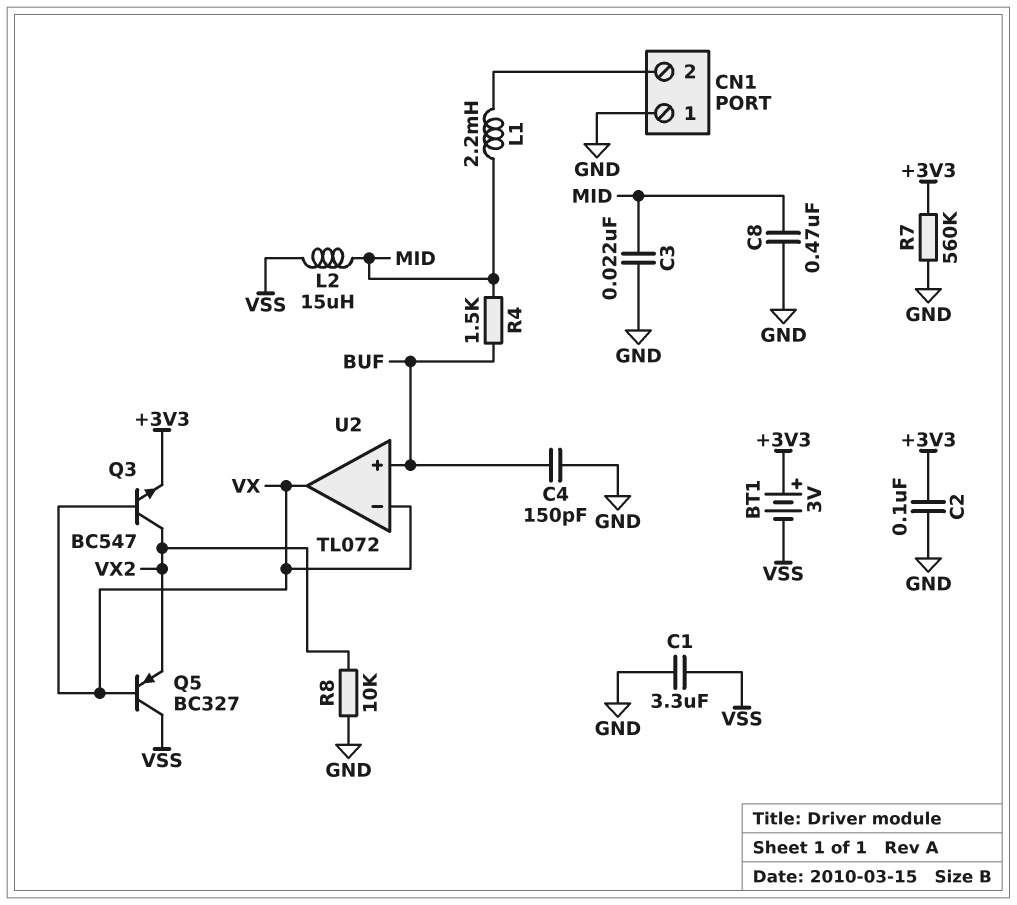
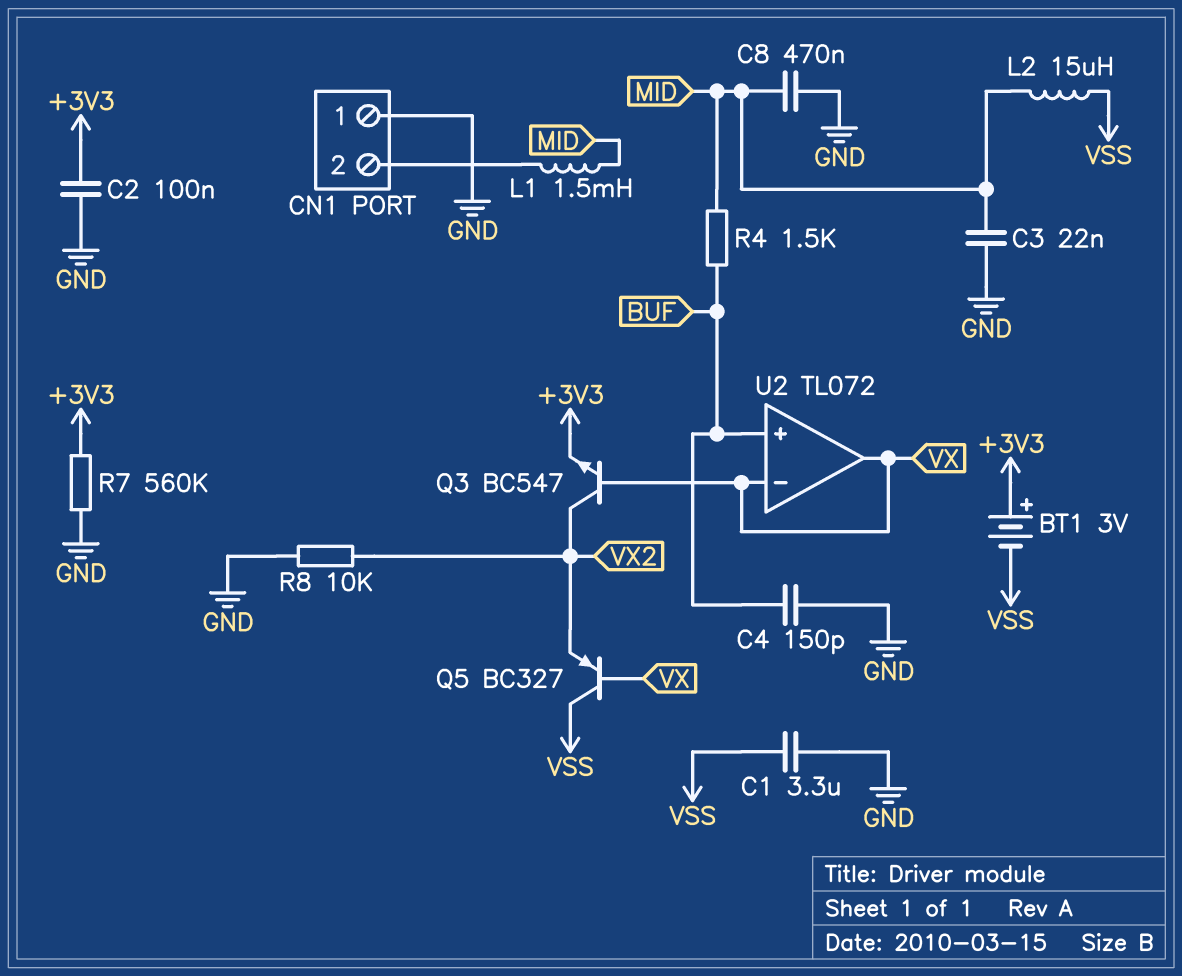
L1: 2.2mH (CN1/2, MID) -> 1.5mH (CN1/2, MID)

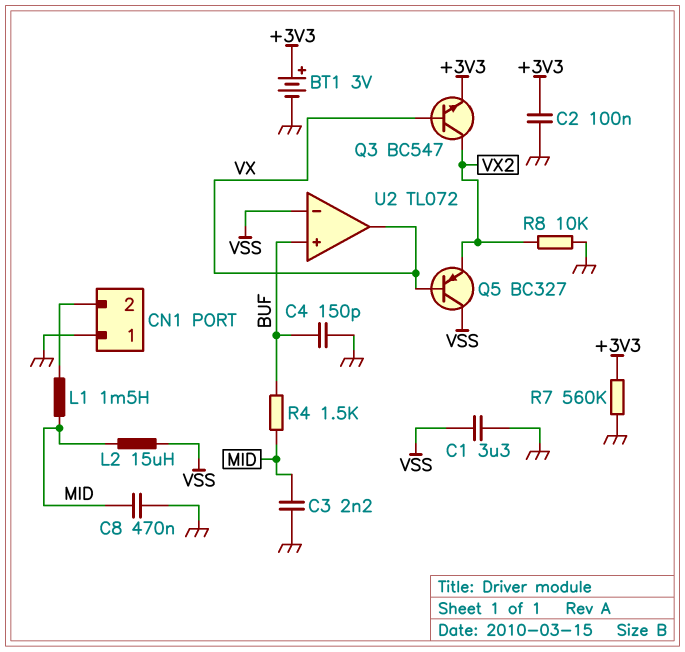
BT1: 3V (plus +3V3, minus VSS) -> 3V (plus +3V3, minus GND)
C3: 22nF (GND, MID) -> 2.2nF (GND, MID)
U2 pin in-: VX -> VSS

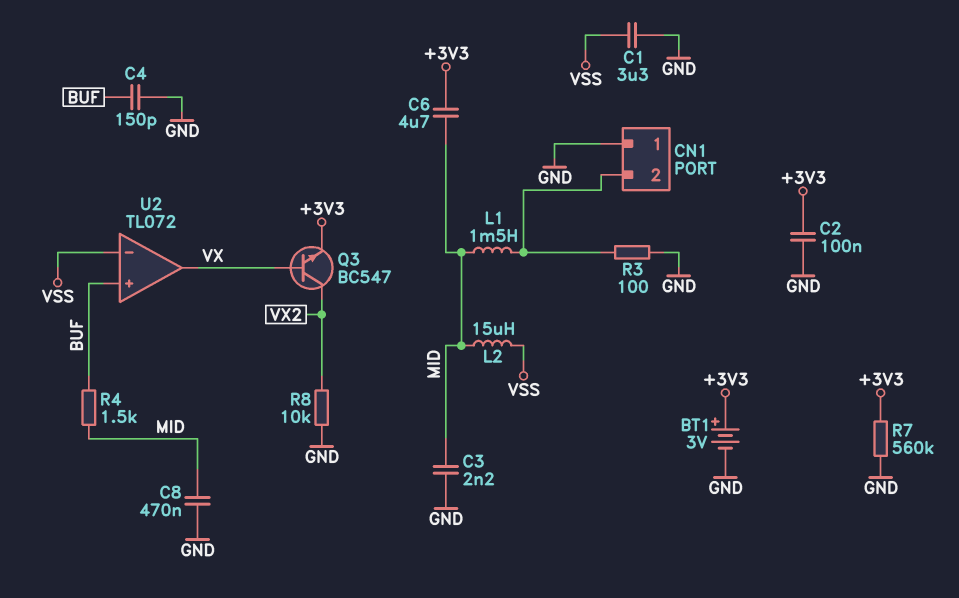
C6: none -> 4.7uF (+3V3, MID)
Q5: PNP BC327 (B VX, C VSS, E VX2) -> none
R3: none -> 100 (CN1/2, GND)

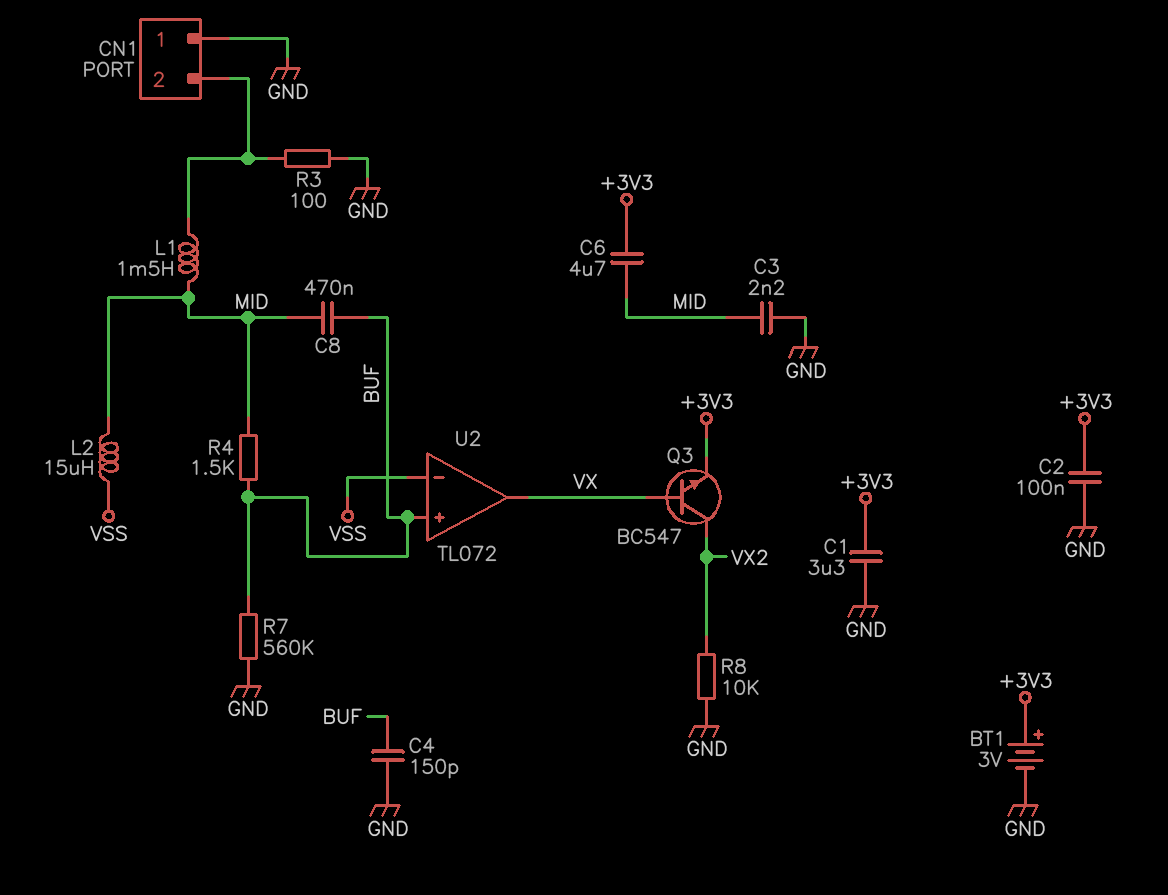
C1: 3.3uF (GND, VSS) -> 3.3uF (+3V3, GND)
C8: 470nF (GND, MID) -> 470nF (BUF, MID)
R7: 560k (+3V3, GND) -> 560k (BUF, GND)

